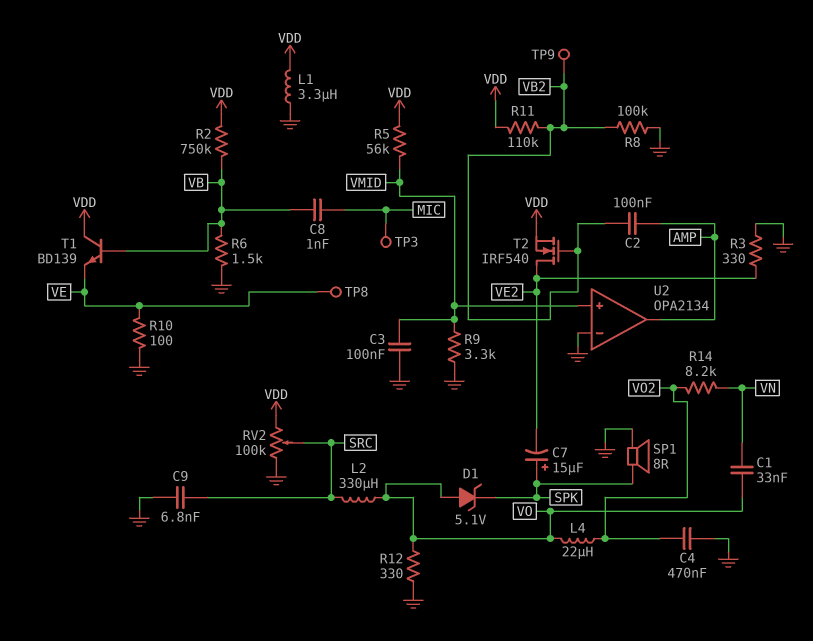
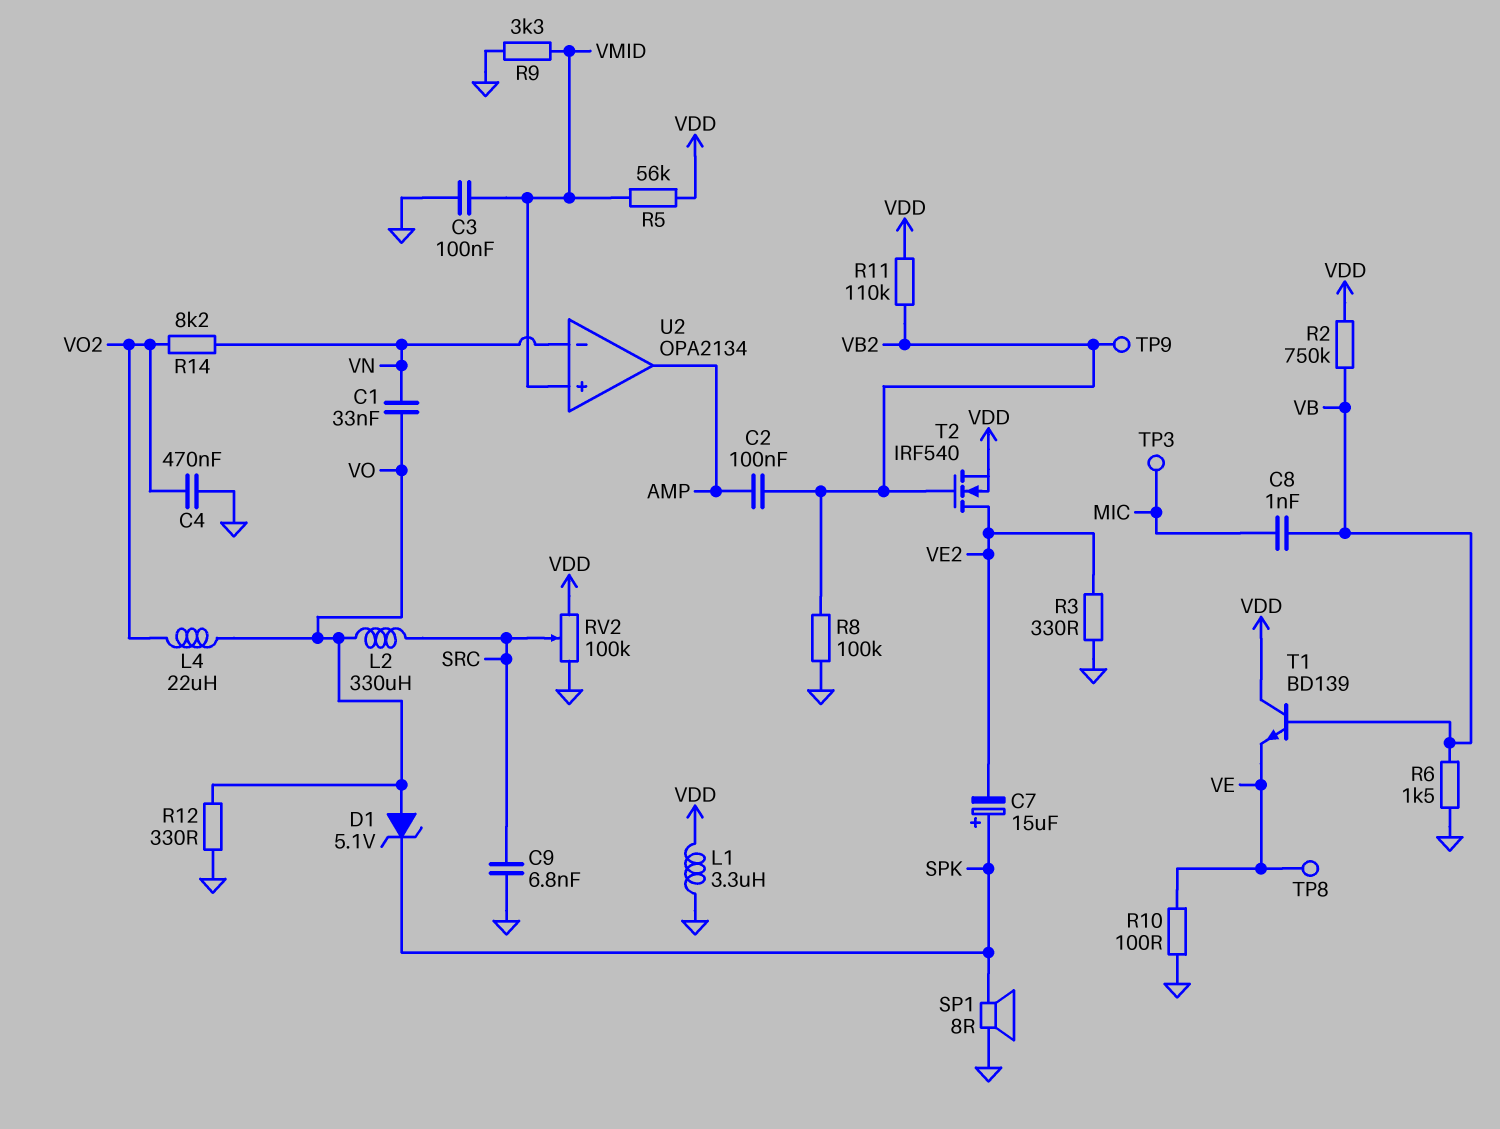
U2 pin in-: GND -> VN

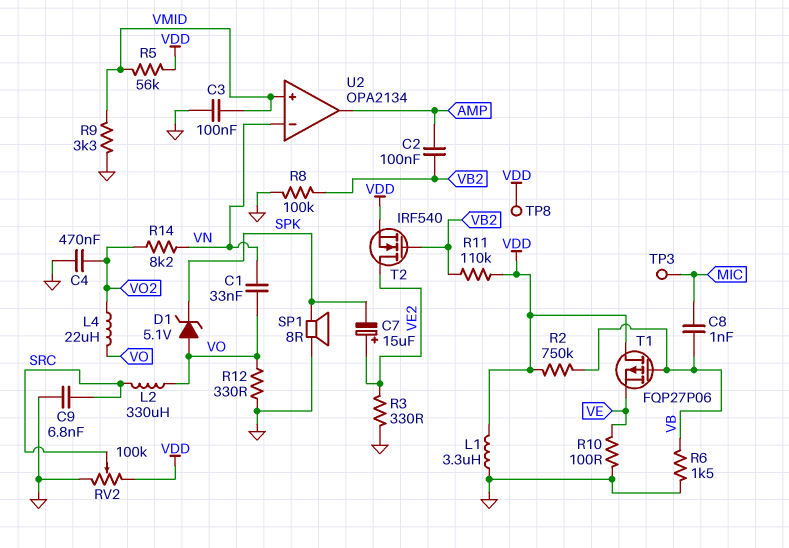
C7: 15uF (plus SPK, minus VE2) -> 15uF (plus VE2, minus SPK)
T1: NPN BD139 (B VB, C VDD, E VE) -> PMOS FQP27P06 (G VB, D VDD, S VE)
TP8: test point (VE) -> test point (VDD)
TP9: test point (VB2) -> none

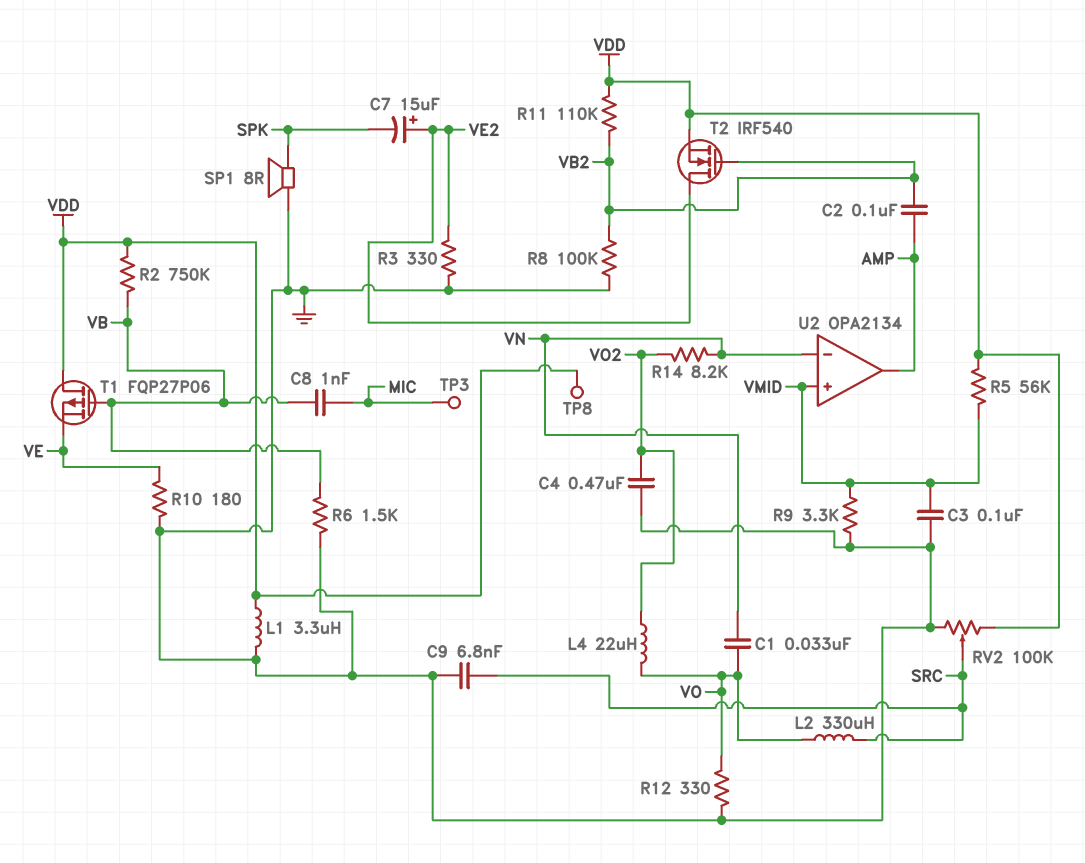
D1: zener 5.1V (A VO, K SPK) -> none
R10: 100 (GND, VE) -> 180 (GND, VE)

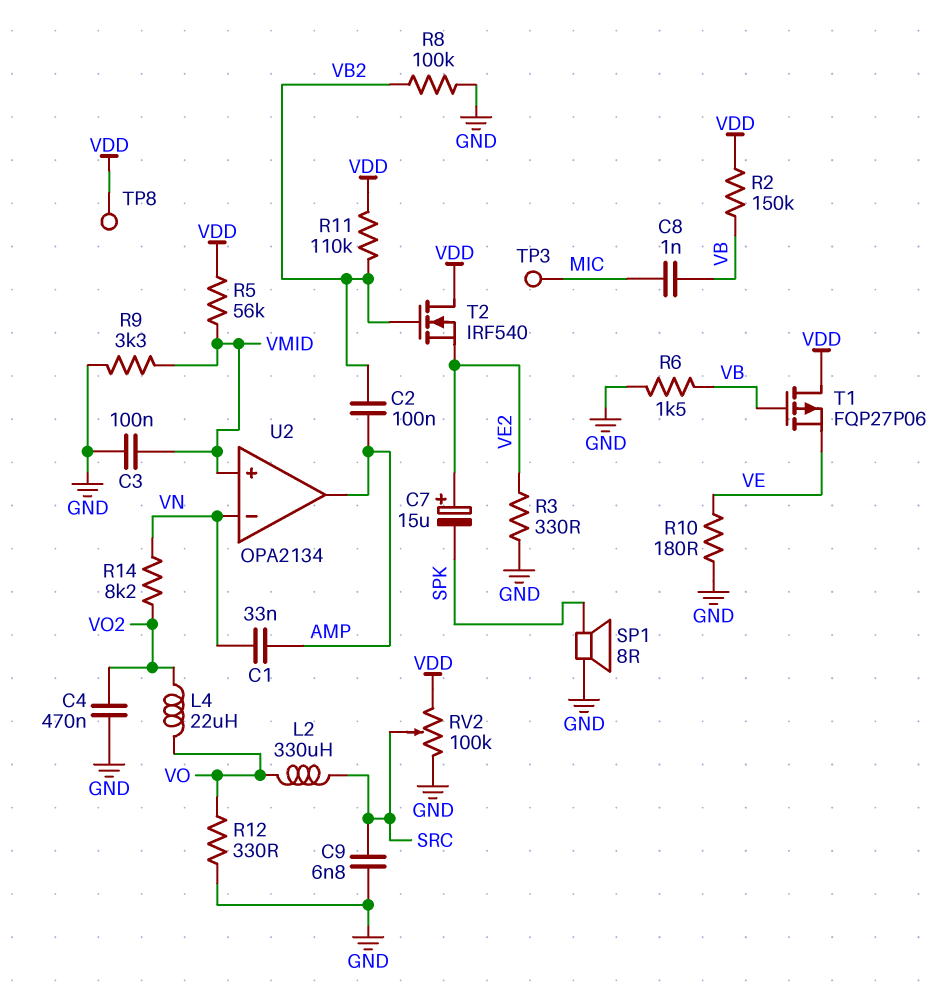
C1: 33nF (VN, VO) -> 33nF (AMP, VN)
L1: 3.3uH (GND, VDD) -> none
R2: 750k (VB, VDD) -> 150k (VB, VDD)
T2: NMOS IRF540 (G VB2, D VE2, S VDD) -> NMOS IRF540 (G VB2, D VDD, S VE2)

